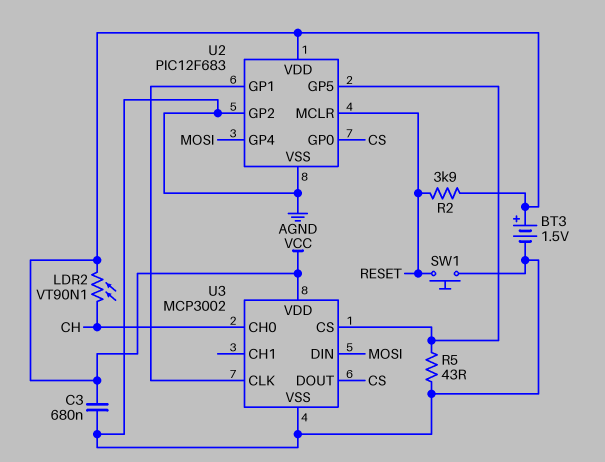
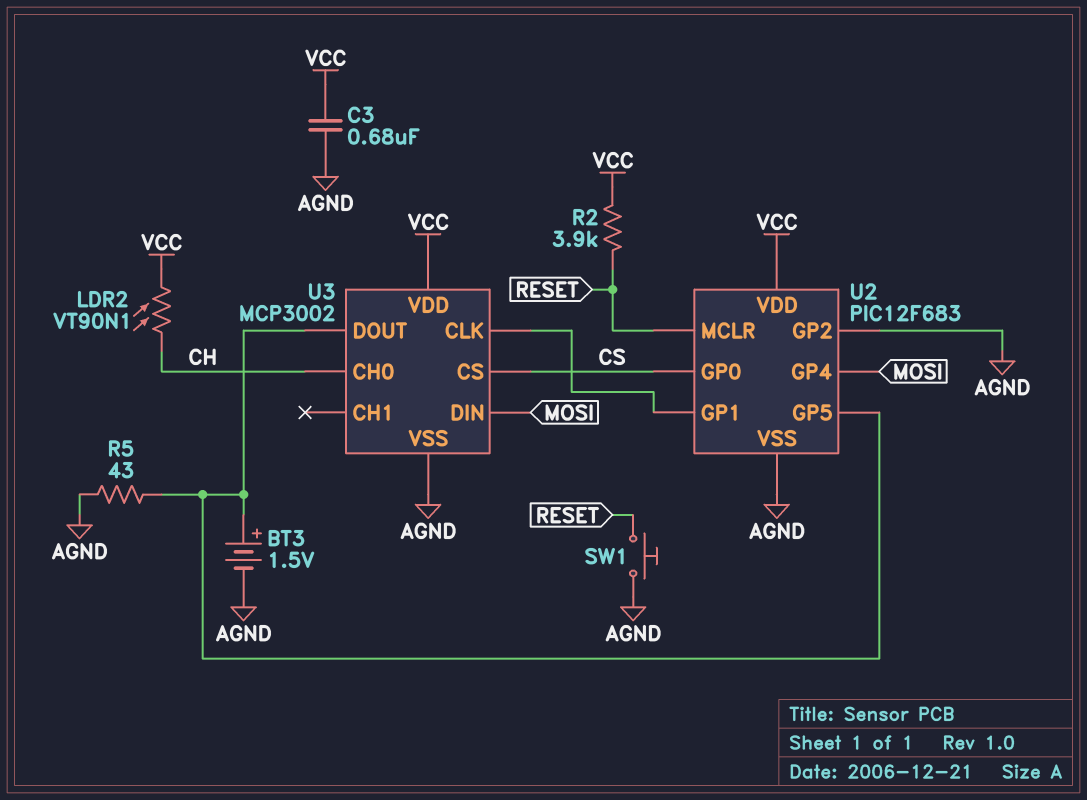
BT3: 1.5V (plus VCC, minus AGND) -> 1.5V (plus U2/GP5, minus AGND)
U3 pin CS: U2/GP5 -> CS
U3 pin DOUT: CS -> U2/GP5

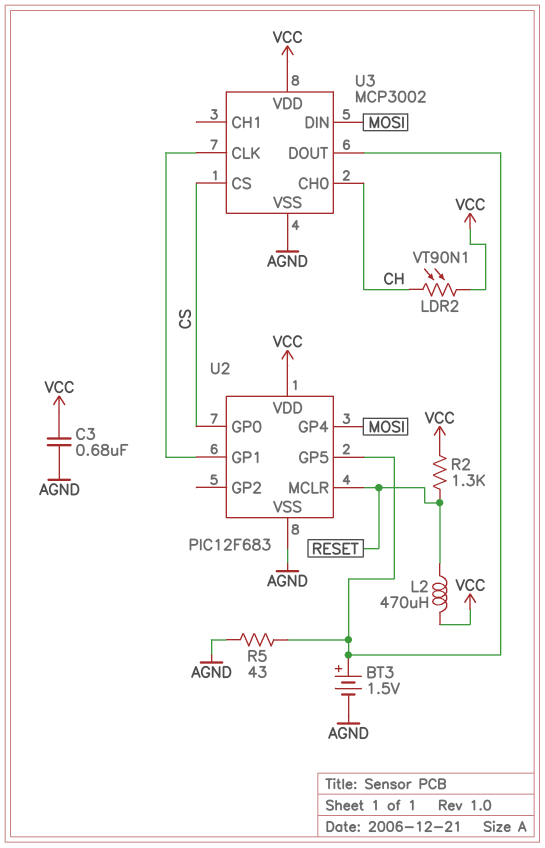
L2: none -> 470uH (RESET, VCC)
R2: 3.9k (RESET, VCC) -> 1.3k (RESET, VCC)
SW1: button (AGND, RESET) -> none
U2 pin GP2: AGND -> none

